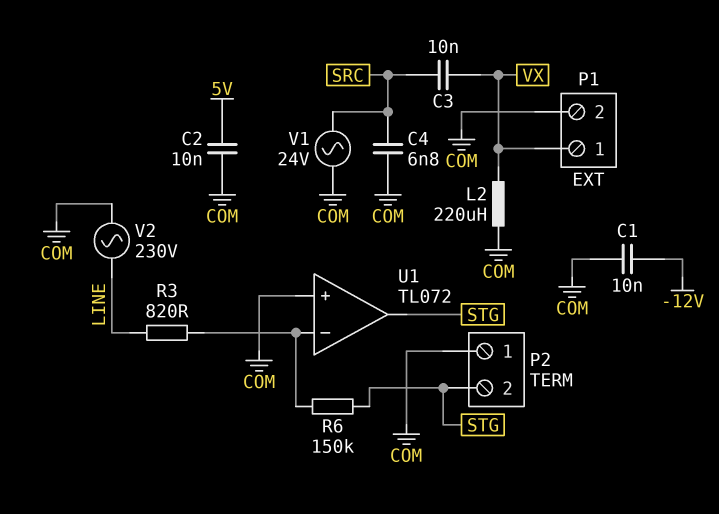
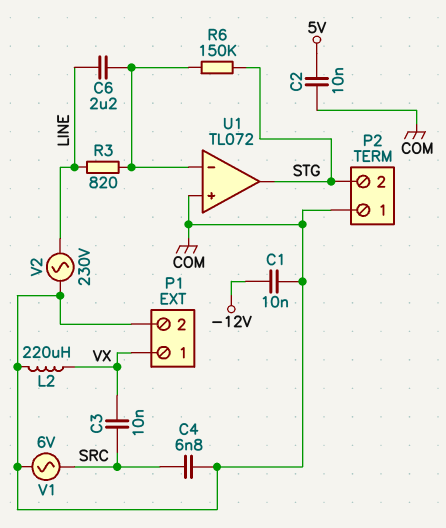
C6: none -> 2.2uF (LINE, U1/in-)
V1: AC 24V (COM, SRC) -> AC 6V (COM, SRC)

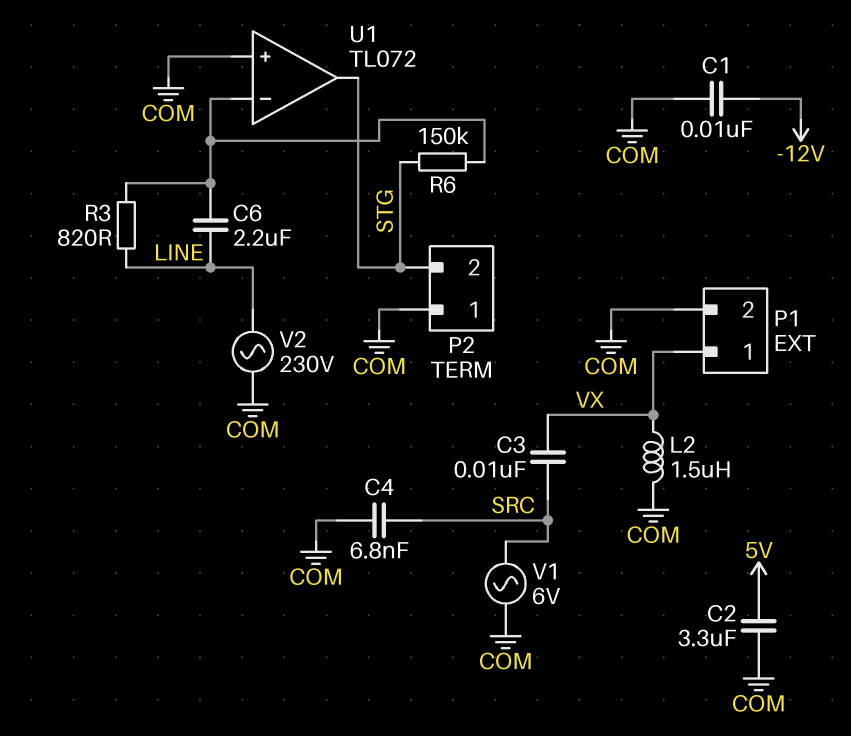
C2: 10nF (5V, COM) -> 3.3uF (5V, COM)
L2: 220uH (COM, VX) -> 1.5uH (COM, VX)

